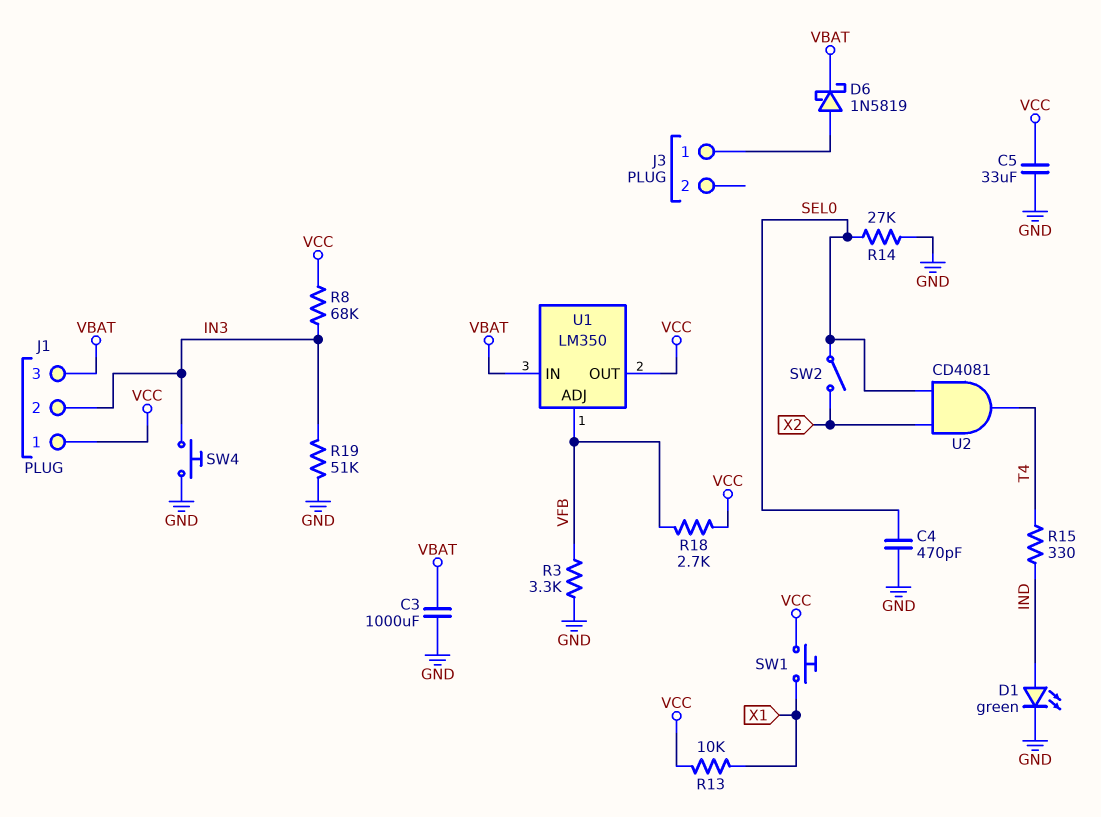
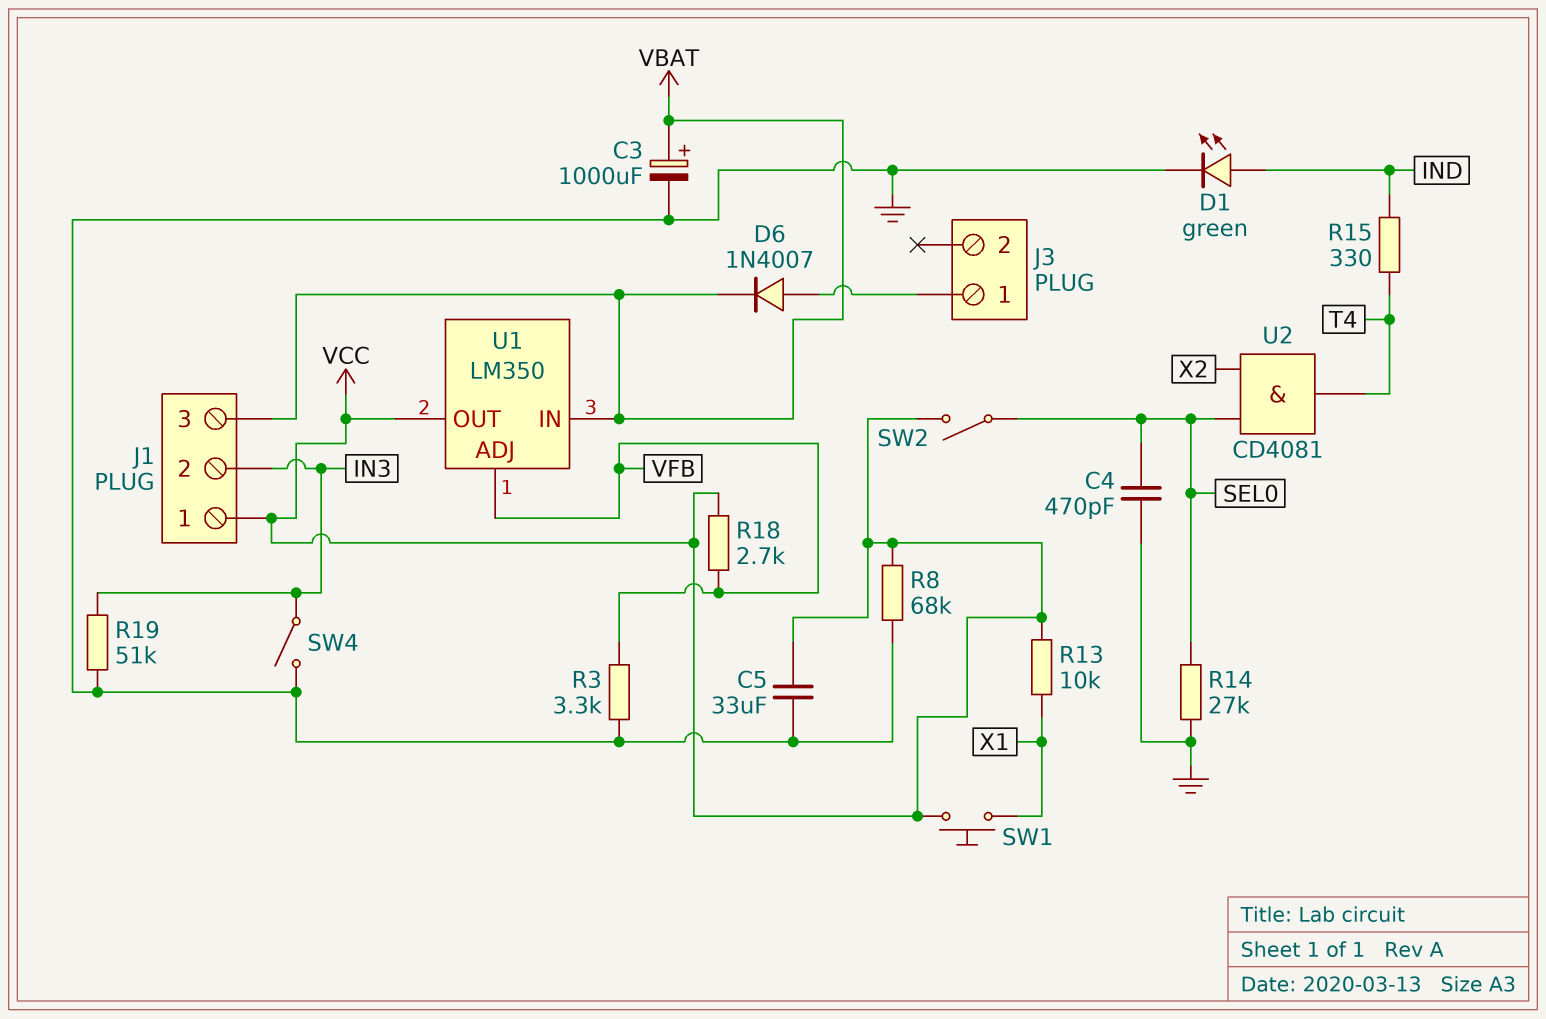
C3: 1000uF (GND, VBAT) -> 1000uF (plus VBAT, minus GND)
D6: schottky 1N5819 (A J3/1, K VBAT) -> diode 1N4007 (A J3/1, K VBAT)
R8: 68k (IN3, VCC) -> 68k (GND, VCC)
SW2: switch (SEL0, X2) -> switch (SEL0, VCC)
SW4: button (GND, IN3) -> switch (GND, IN3)

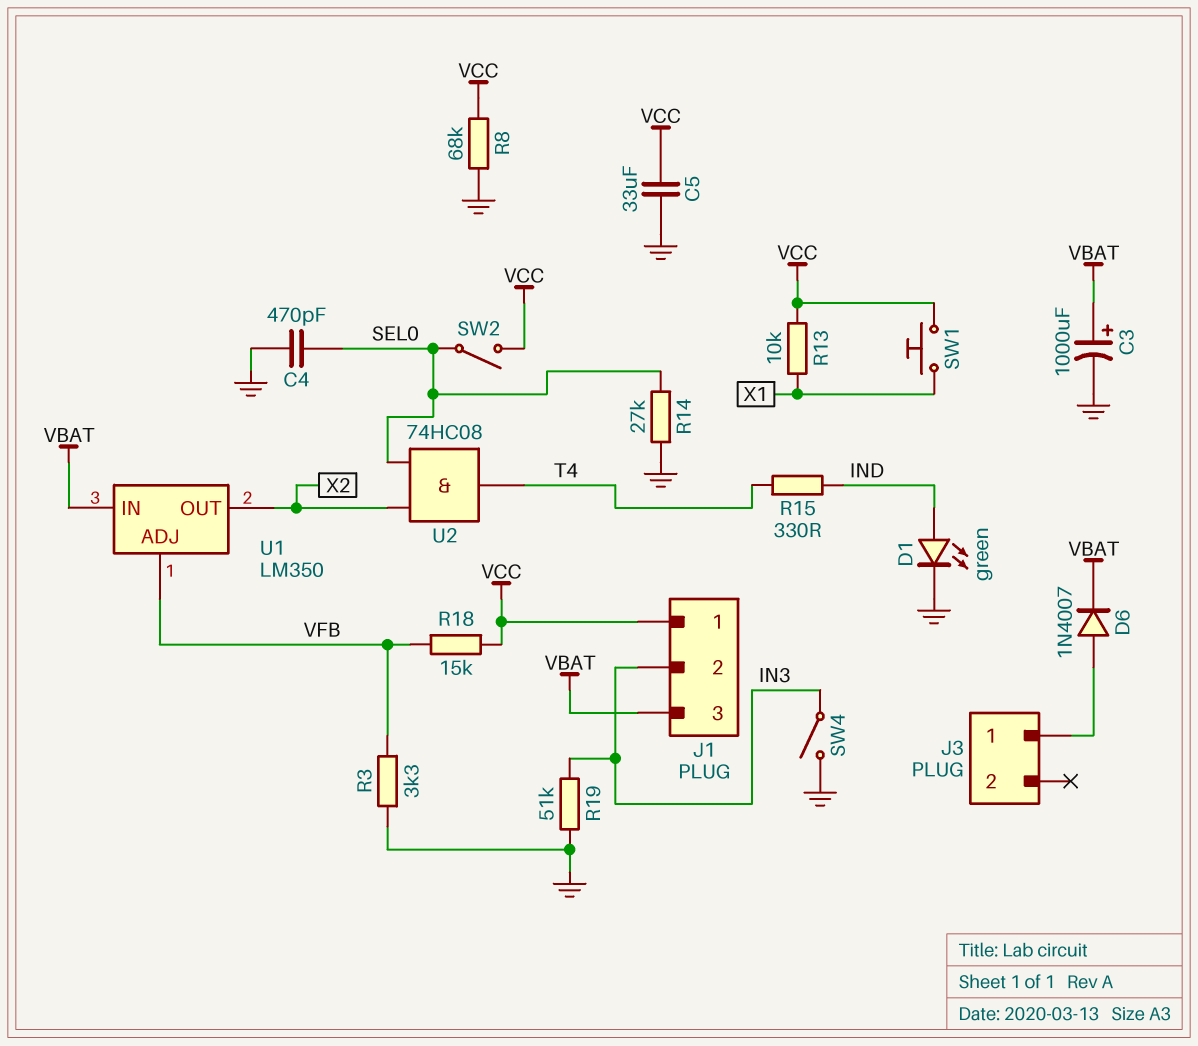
R18: 2.7k (VCC, VFB) -> 15k (VCC, VFB)
U1 pin OUT: VCC -> X2
U2: AND CD4081 (in SEL0, in X2, out T4) -> AND 74HC08 (in SEL0, in X2, out T4)

